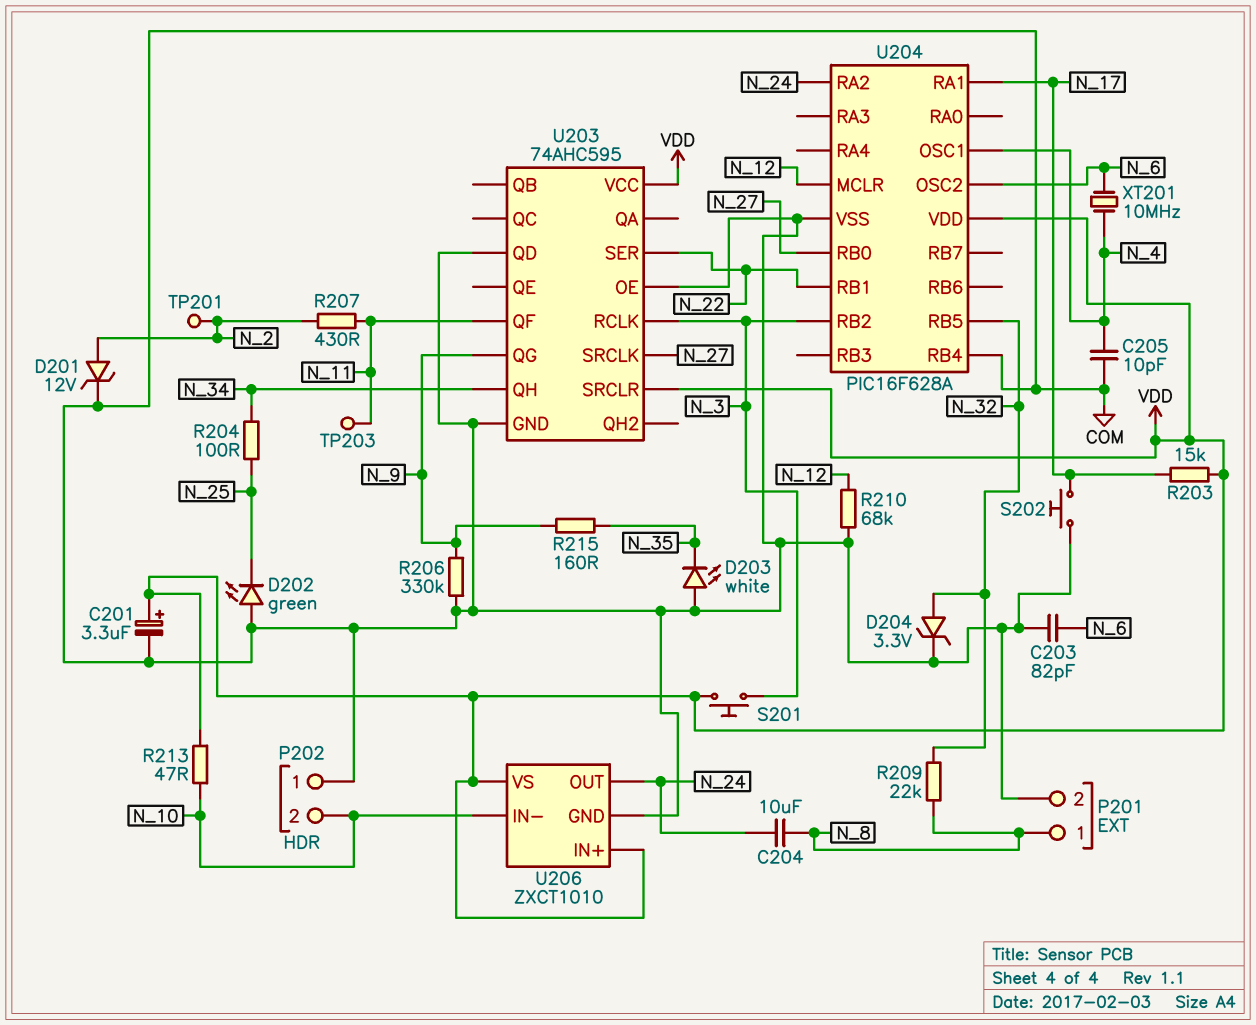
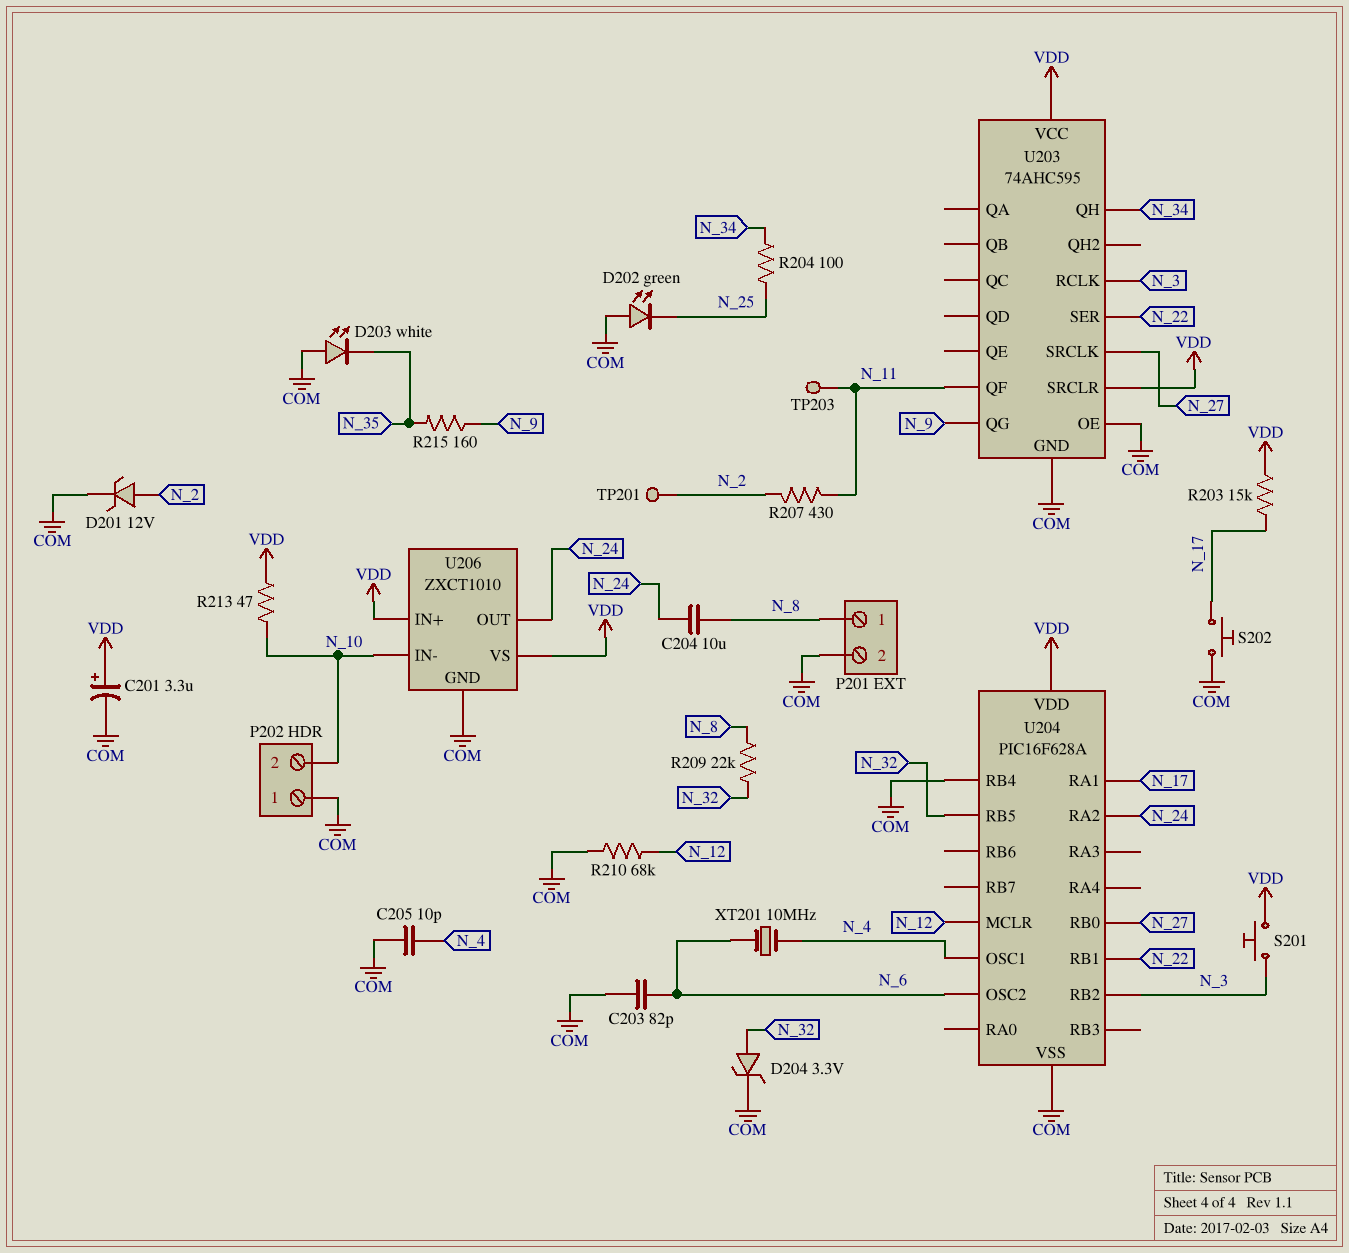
R206: 330k (COM, N_9) -> none
U203 pin QD: COM -> none

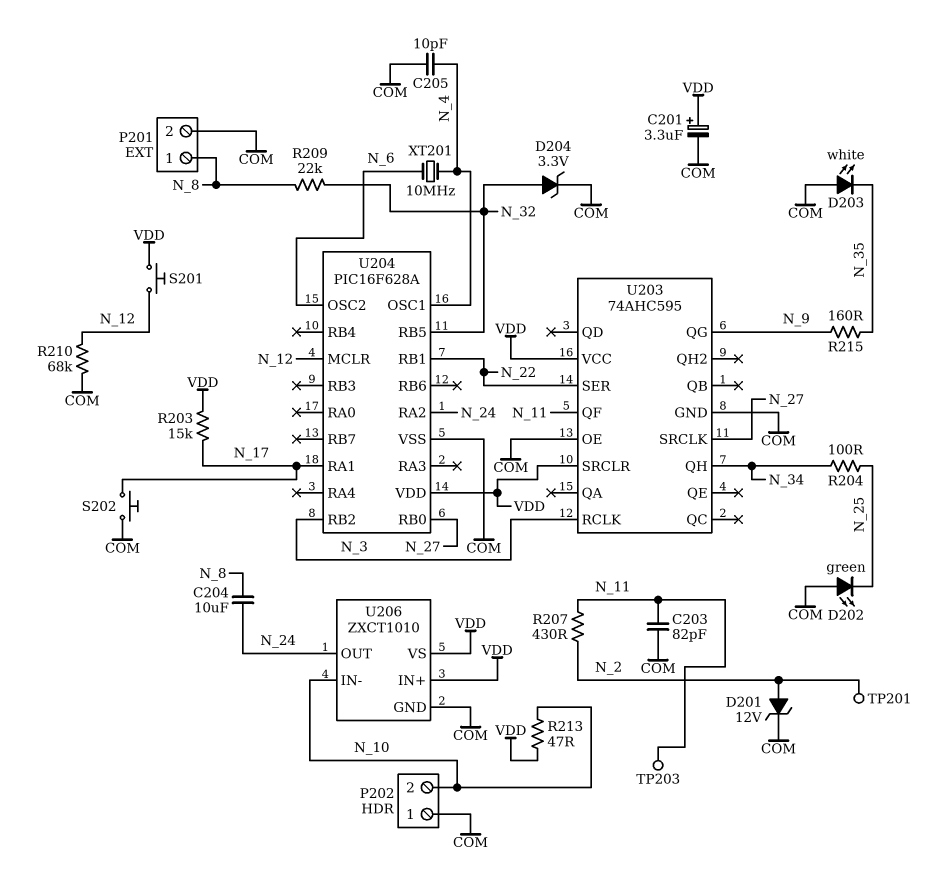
C203: 82pF (COM, N_6) -> 82pF (COM, N_11)
S201: button (N_3, VDD) -> button (N_12, VDD)
U204 pin RB4: COM -> none

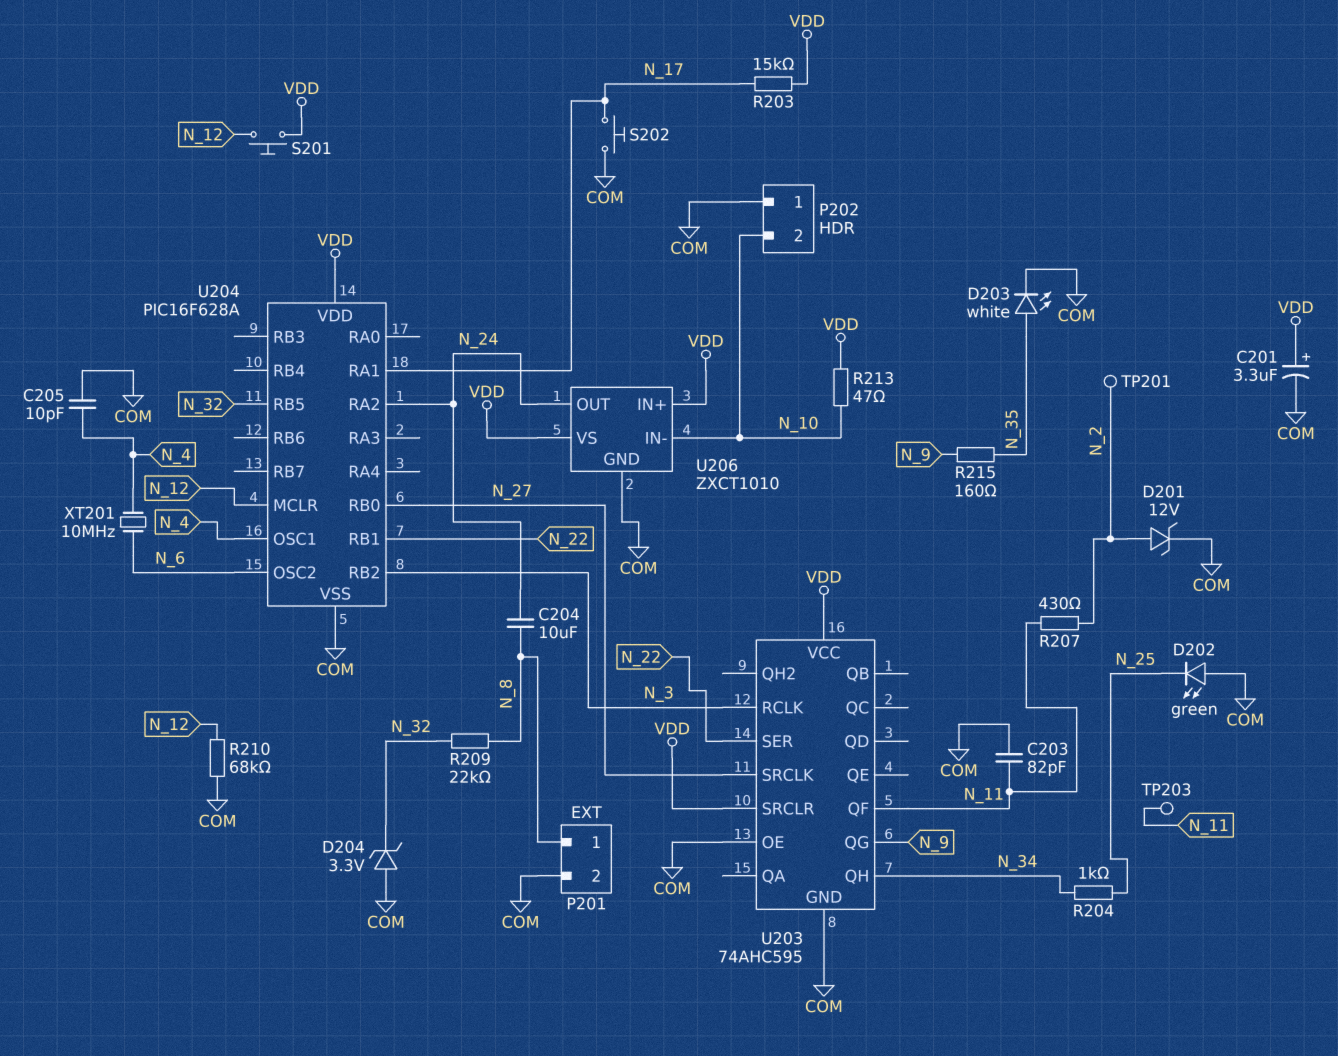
D203: LED white (A COM, K N_35) -> LED white (A N_35, K COM)
D204: zener 3.3V (A N_32, K COM) -> zener 3.3V (A COM, K N_32)
R204: 100 (N_25, N_34) -> 1k (N_25, N_34)

